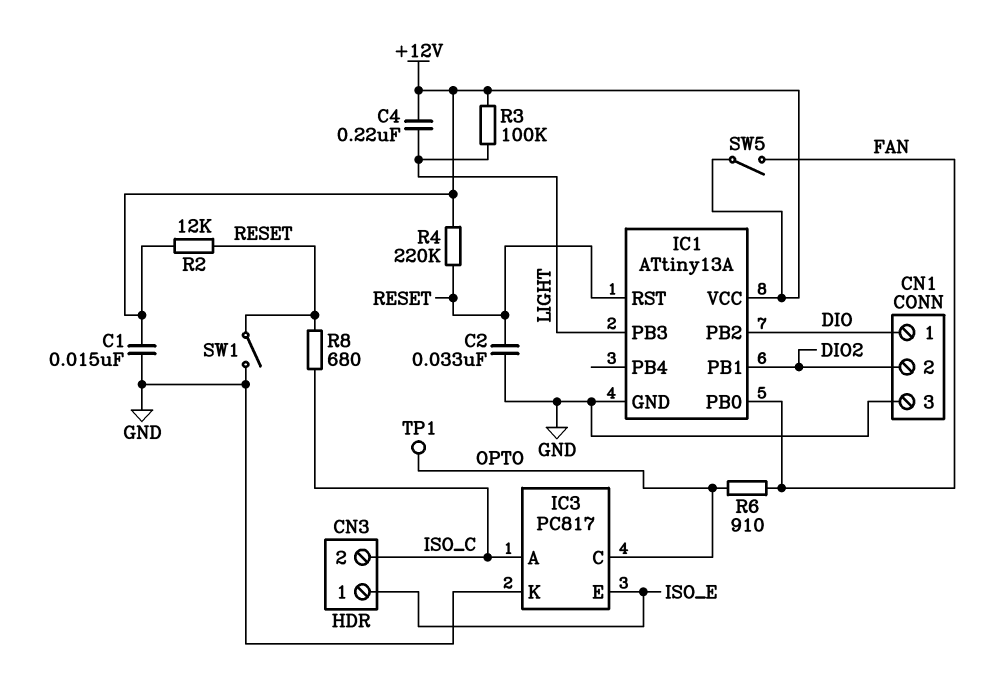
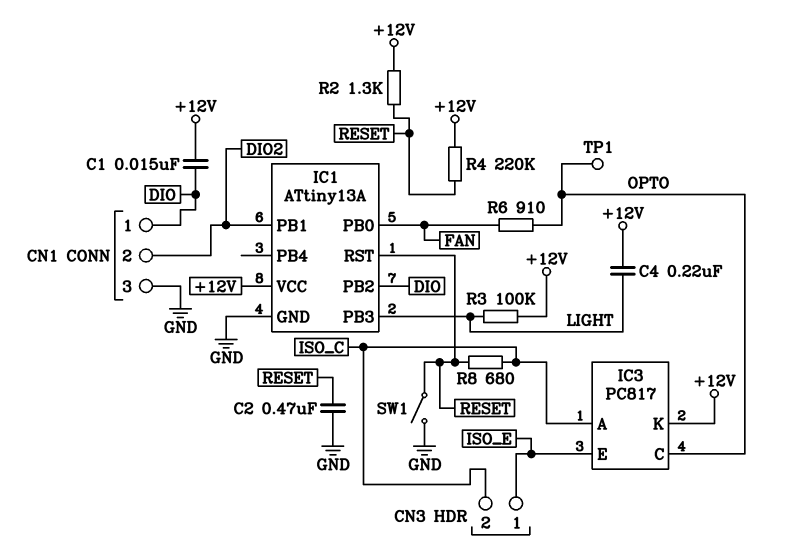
C1: 15nF (+12V, GND) -> 15nF (+12V, DIO)
C2: 33nF (GND, RESET) -> 470nF (GND, RESET)
IC3 pin K: GND -> +12V
R2: 12k (+12V, RESET) -> 1.3k (+12V, RESET)
SW5: switch (+12V, FAN) -> none

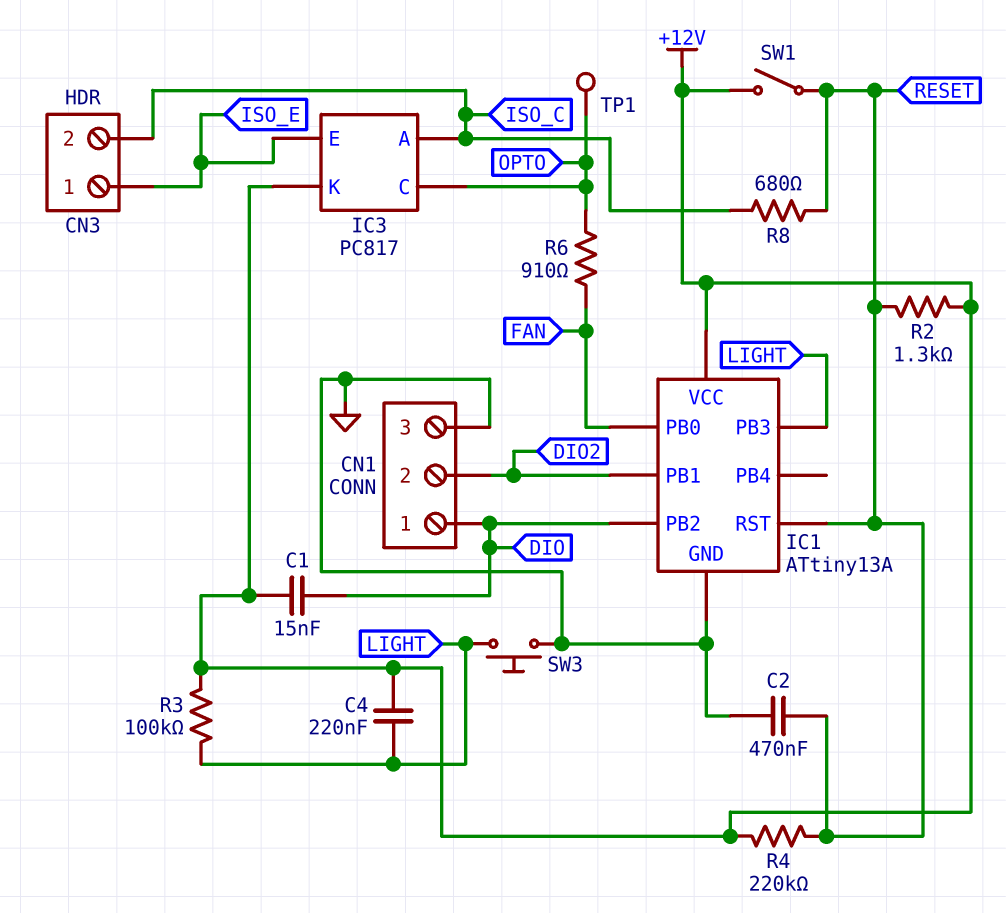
SW1: switch (GND, RESET) -> switch (+12V, RESET)
SW3: none -> button (GND, LIGHT)

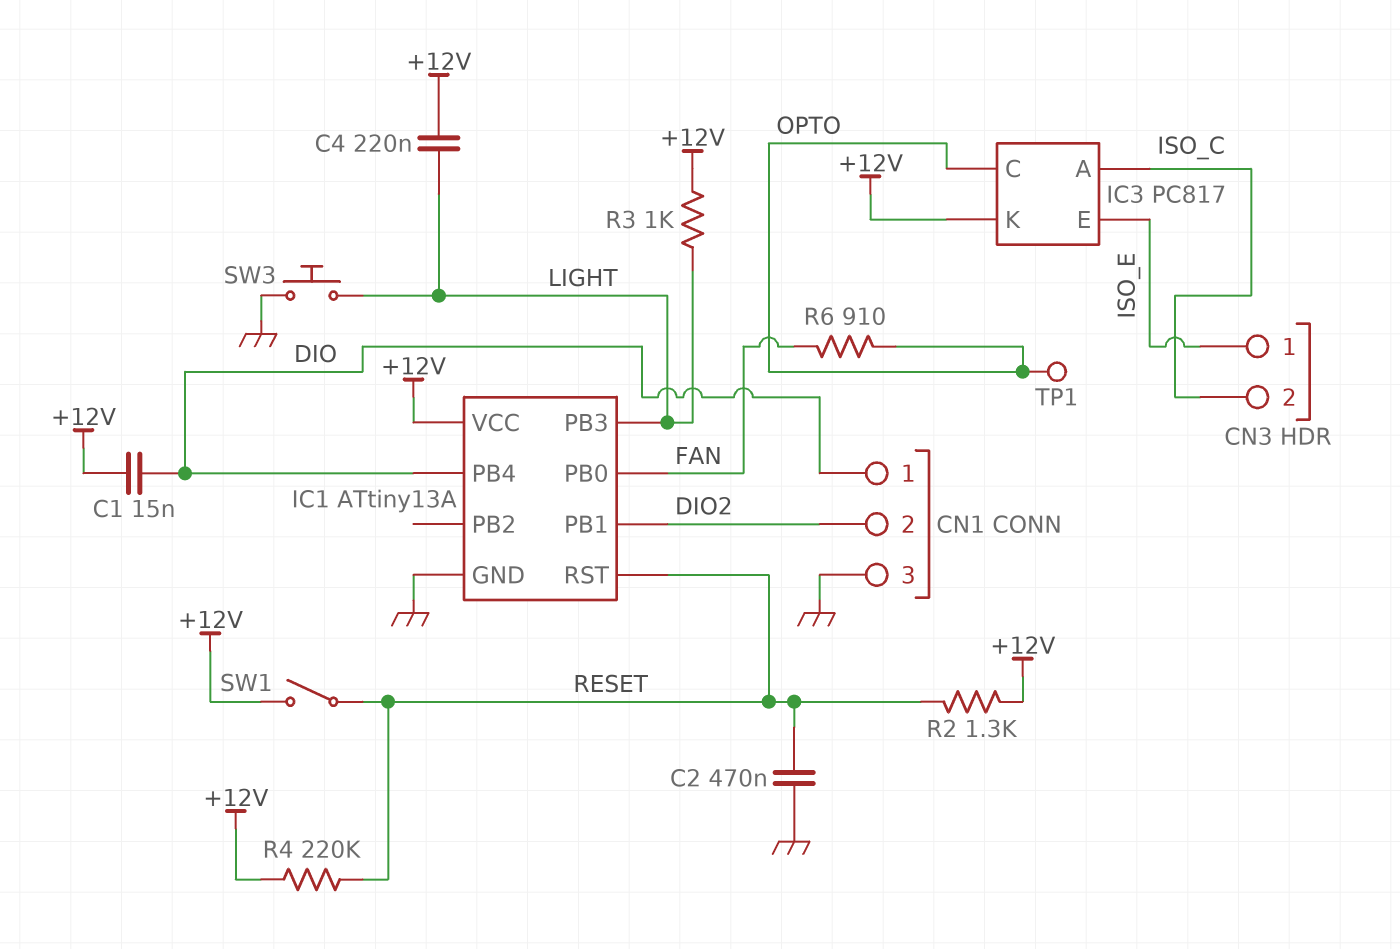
IC1 pin PB2: DIO -> none
IC1 pin PB4: none -> DIO
R3: 100k (+12V, LIGHT) -> 1k (+12V, LIGHT)
R8: 680 (ISO_C, RESET) -> none

